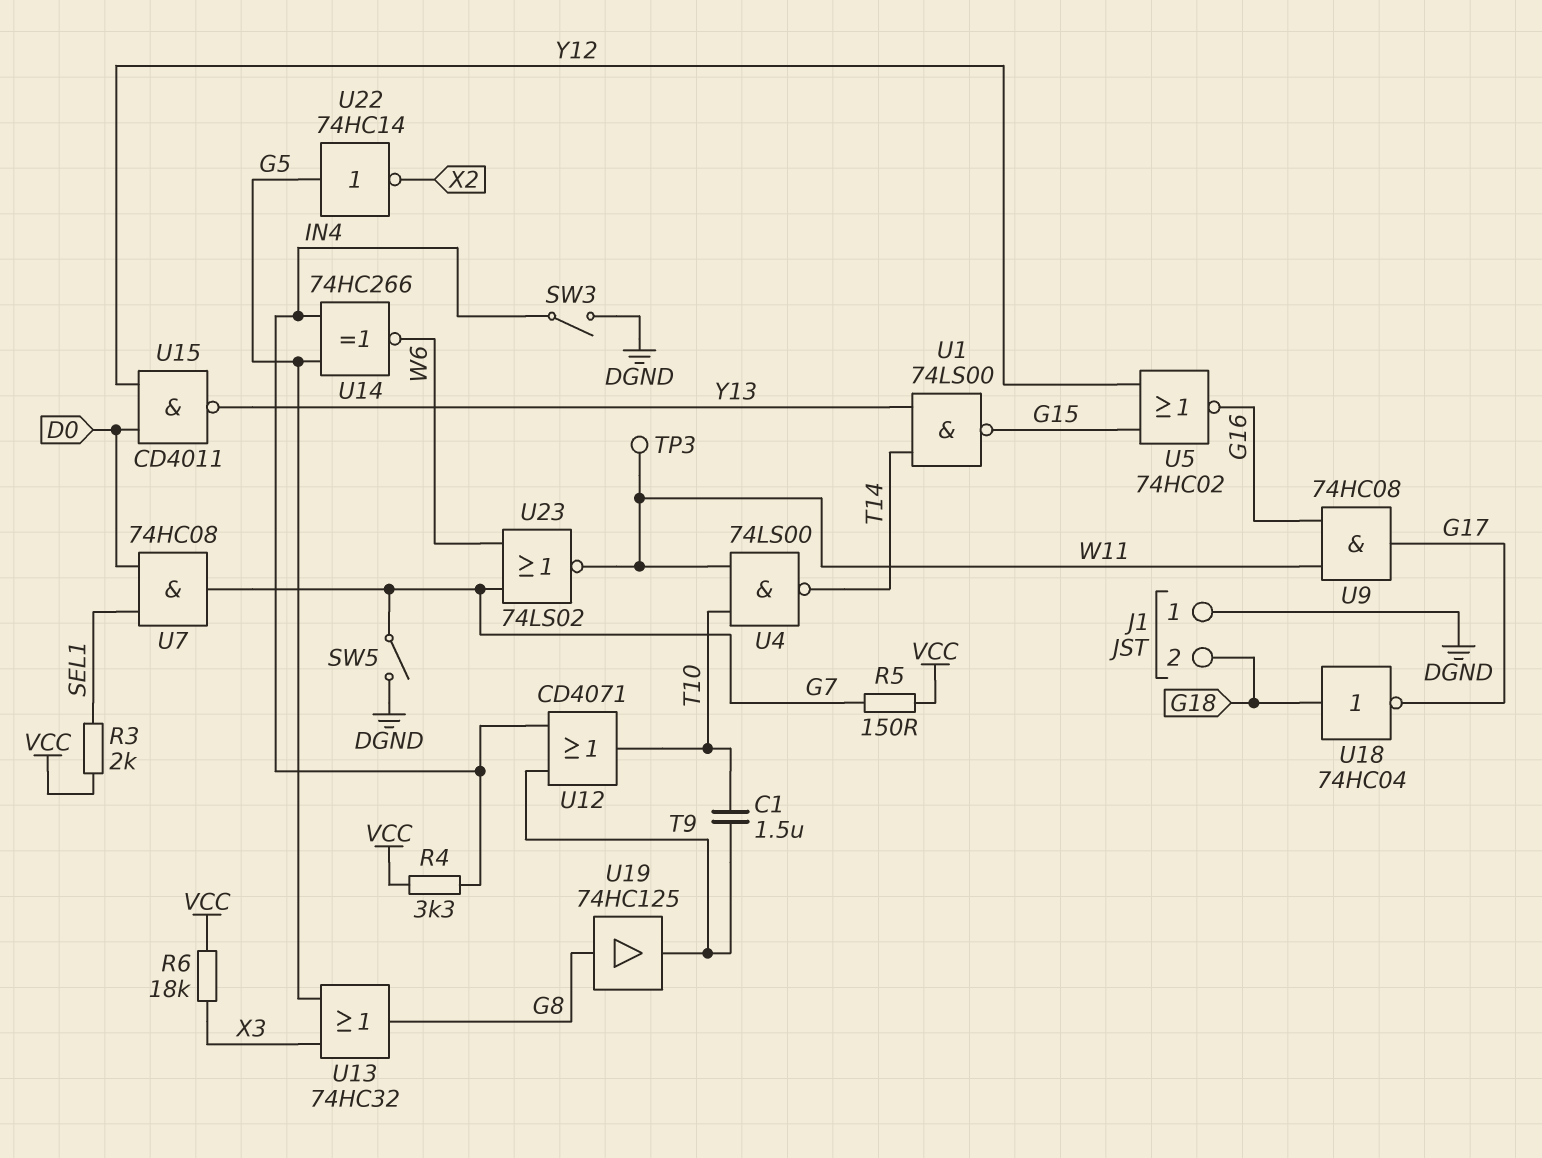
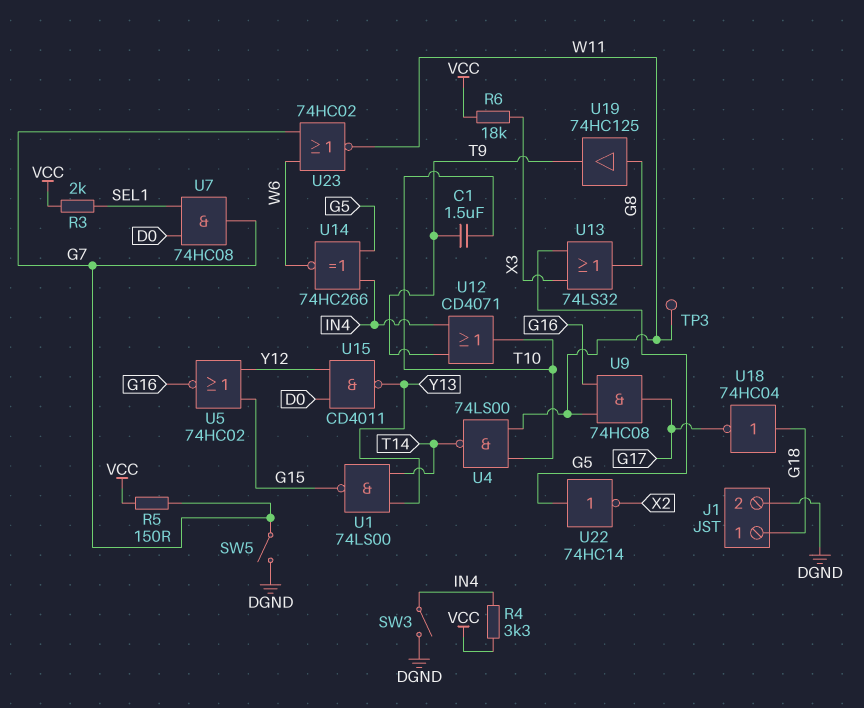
J1 pin 1: DGND -> G18
J1 pin 2: G18 -> DGND
U13: OR 74HC32 (in G5, in X3, out G8) -> OR 74LS32 (in G5, in X3, out G8)
U23: NOR 74LS02 (in G7, in W6, out W11) -> NOR 74HC02 (in G7, in W6, out W11)

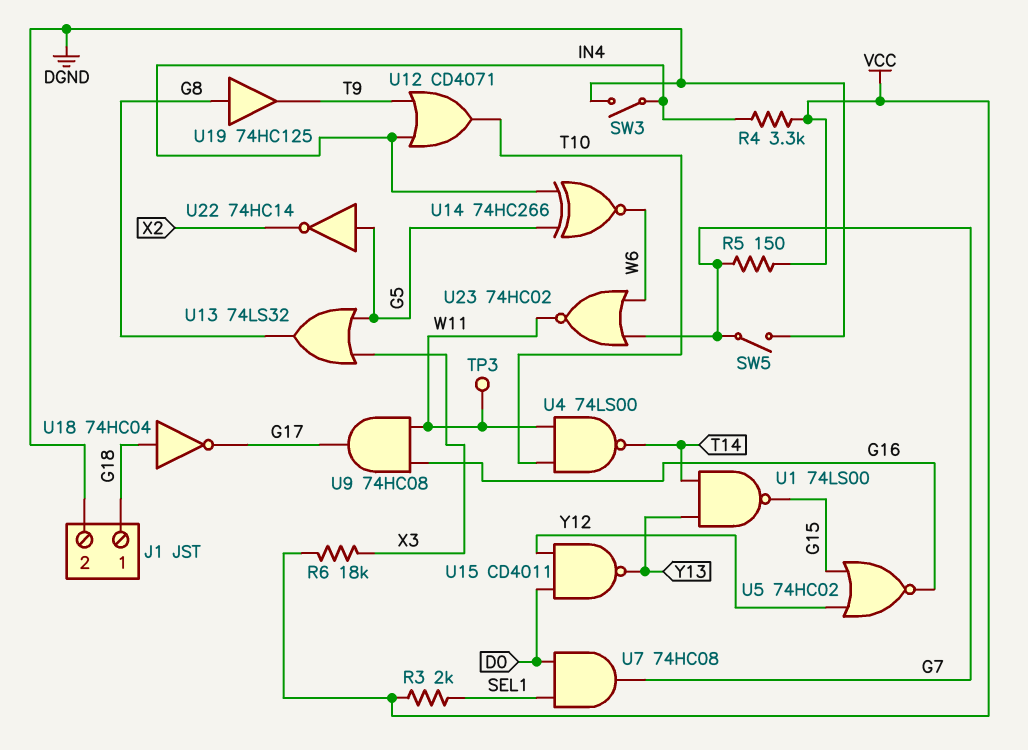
C1: 1.5uF (T9, T10) -> none

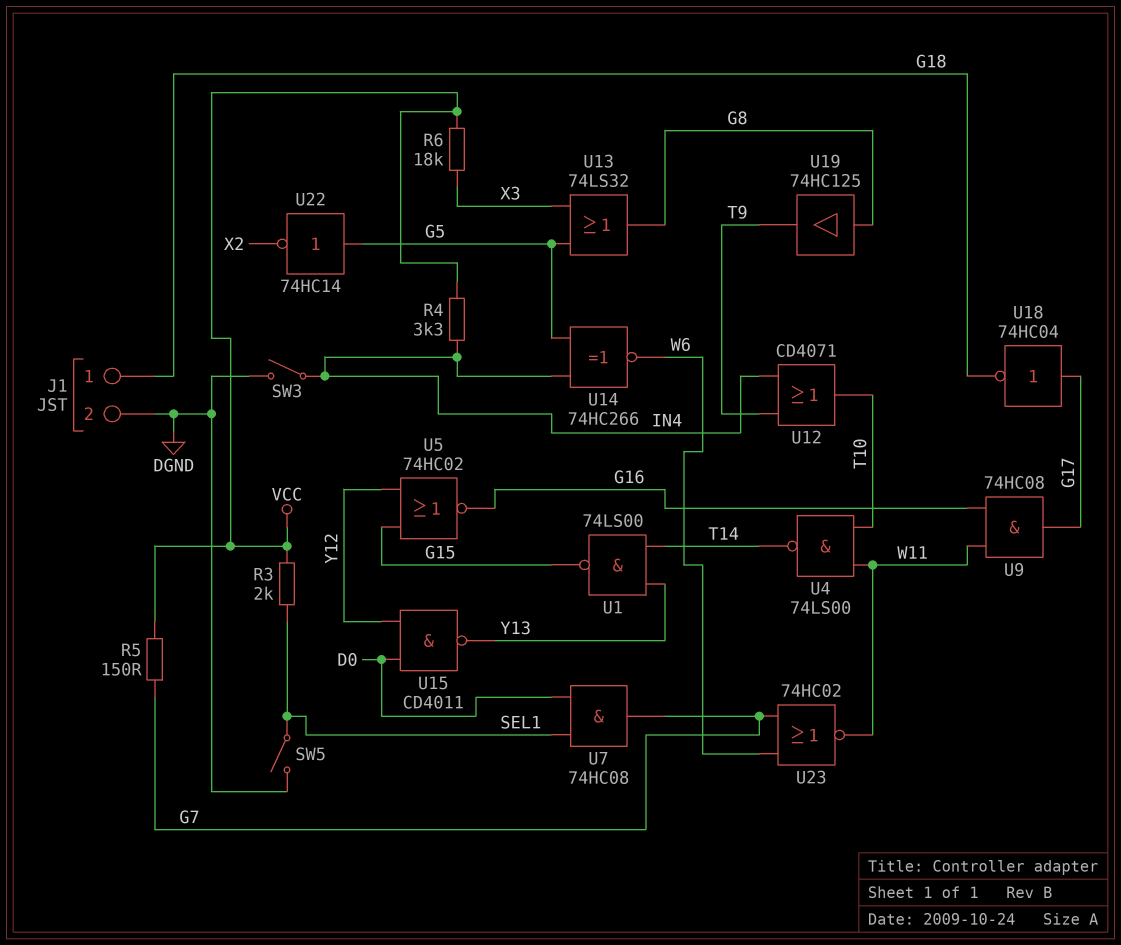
SW5: switch (DGND, G7) -> switch (DGND, SEL1)
TP3: test point (W11) -> none
U18: NOT 74HC04 (in G18, out G17) -> NOT 74HC04 (in G17, out G18)

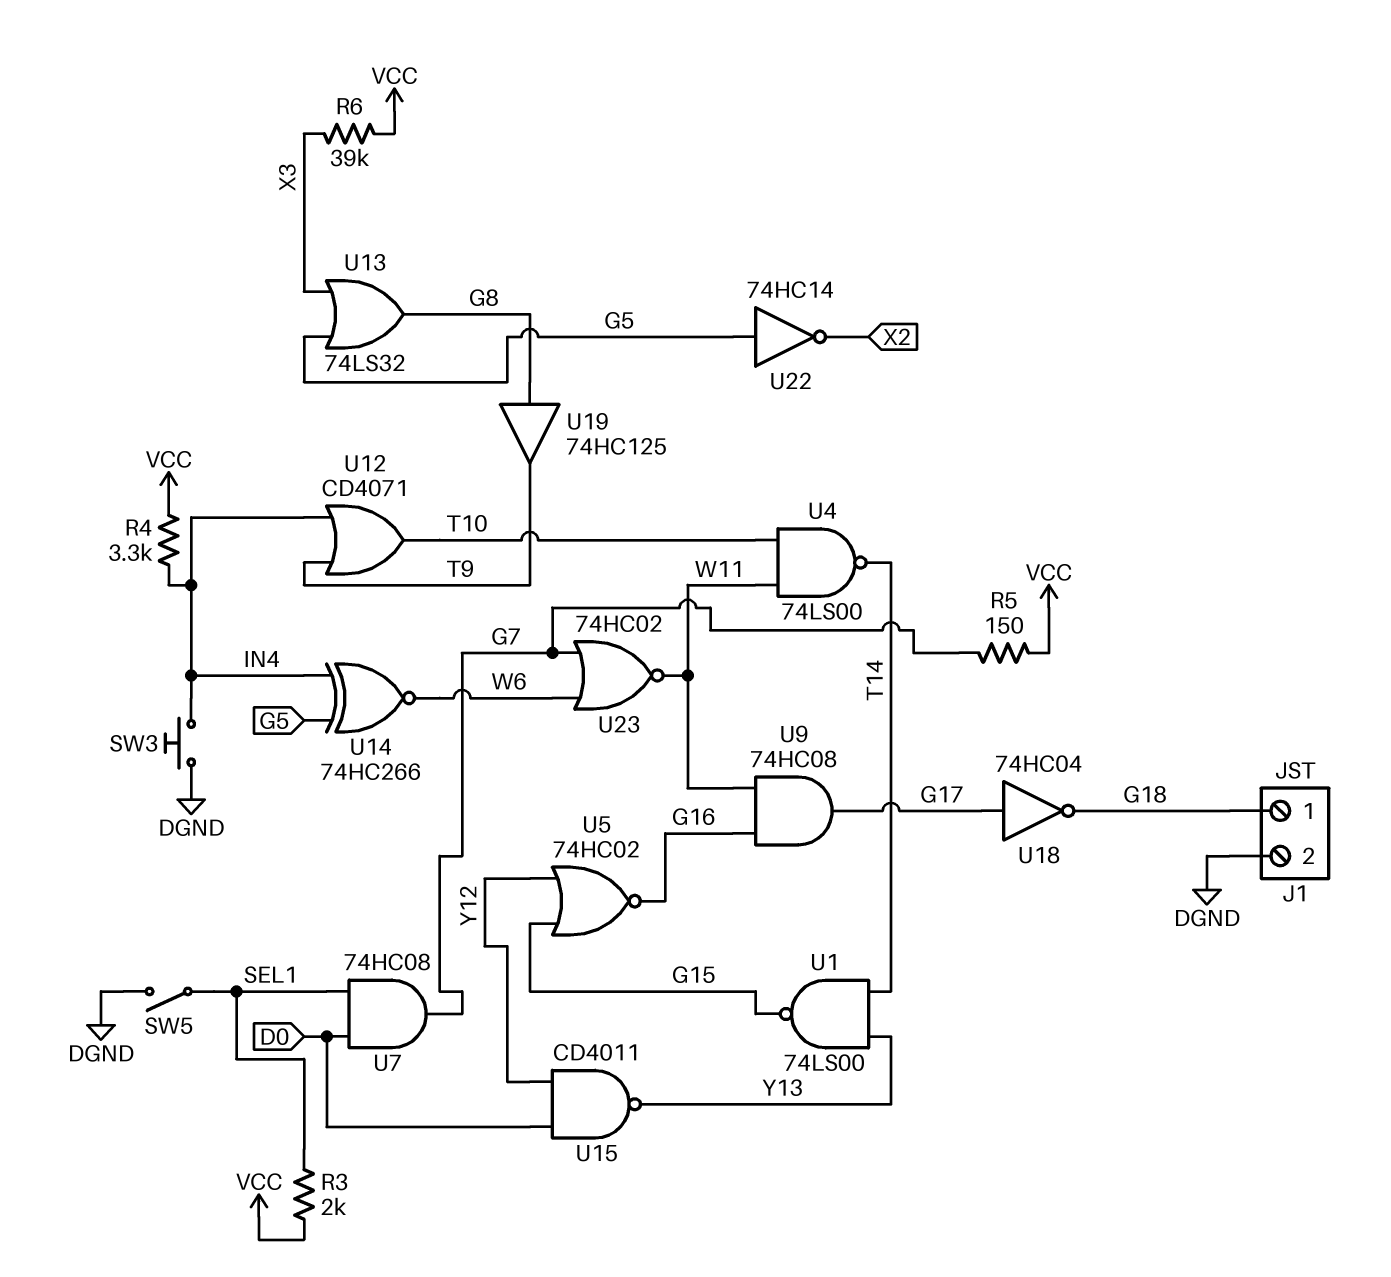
R6: 18k (VCC, X3) -> 39k (VCC, X3)
SW3: switch (DGND, IN4) -> button (DGND, IN4)

